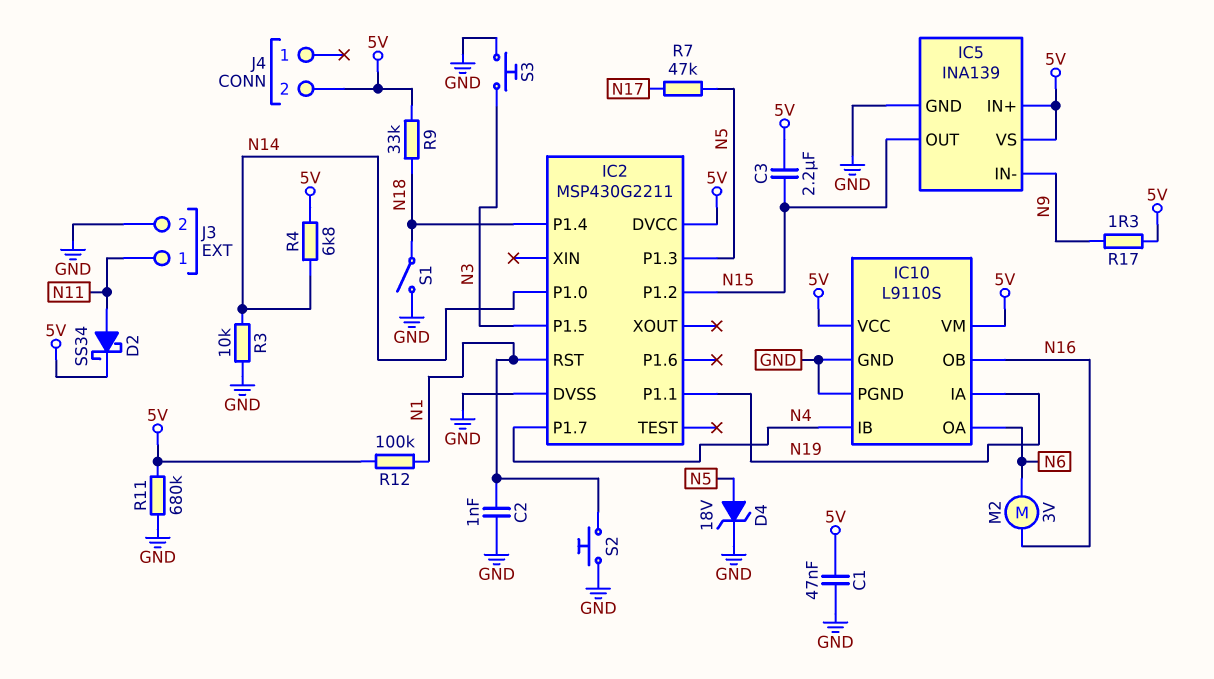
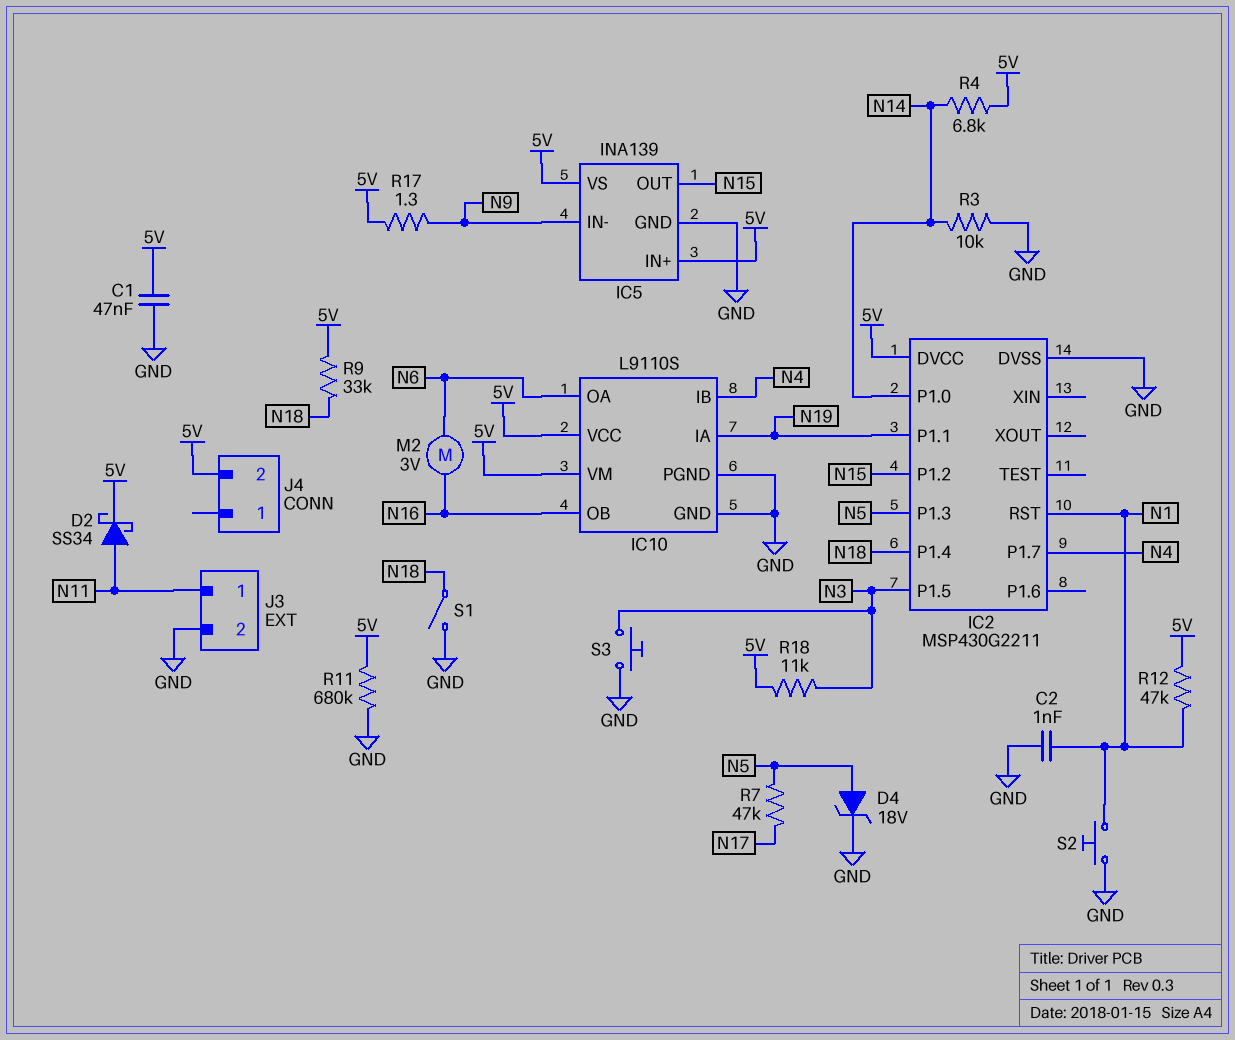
C3: 2.2uF (5V, N15) -> none
R12: 100k (5V, N1) -> 47k (5V, N1)
R18: none -> 11k (5V, N3)

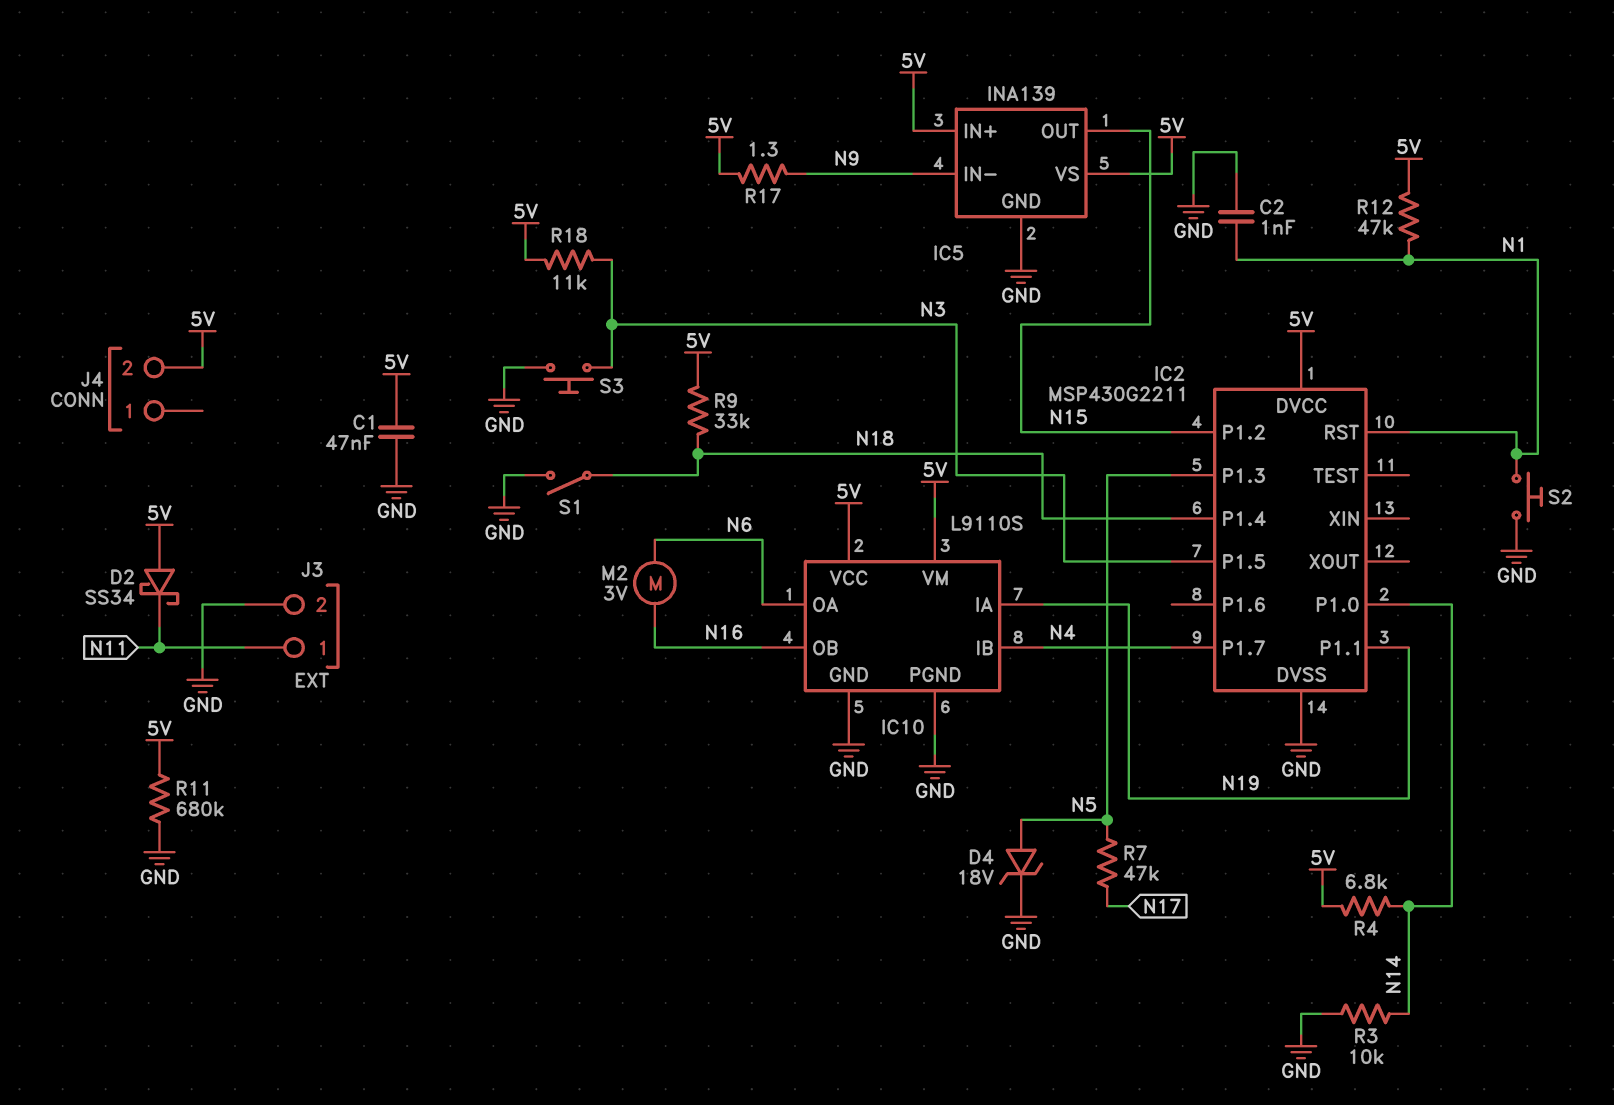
D2: schottky SS34 (A N11, K 5V) -> schottky SS34 (A 5V, K N11)

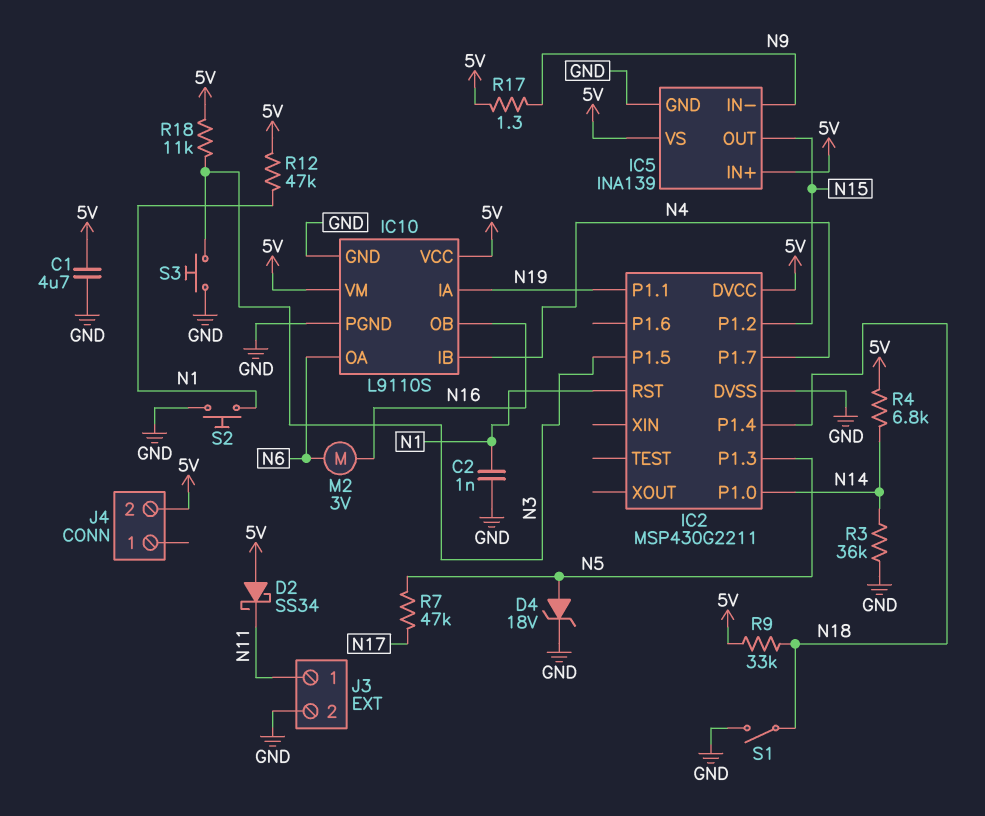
C1: 47nF (5V, GND) -> 4.7uF (5V, GND)
R3: 10k (GND, N14) -> 36k (GND, N14)
R11: 680k (5V, GND) -> none

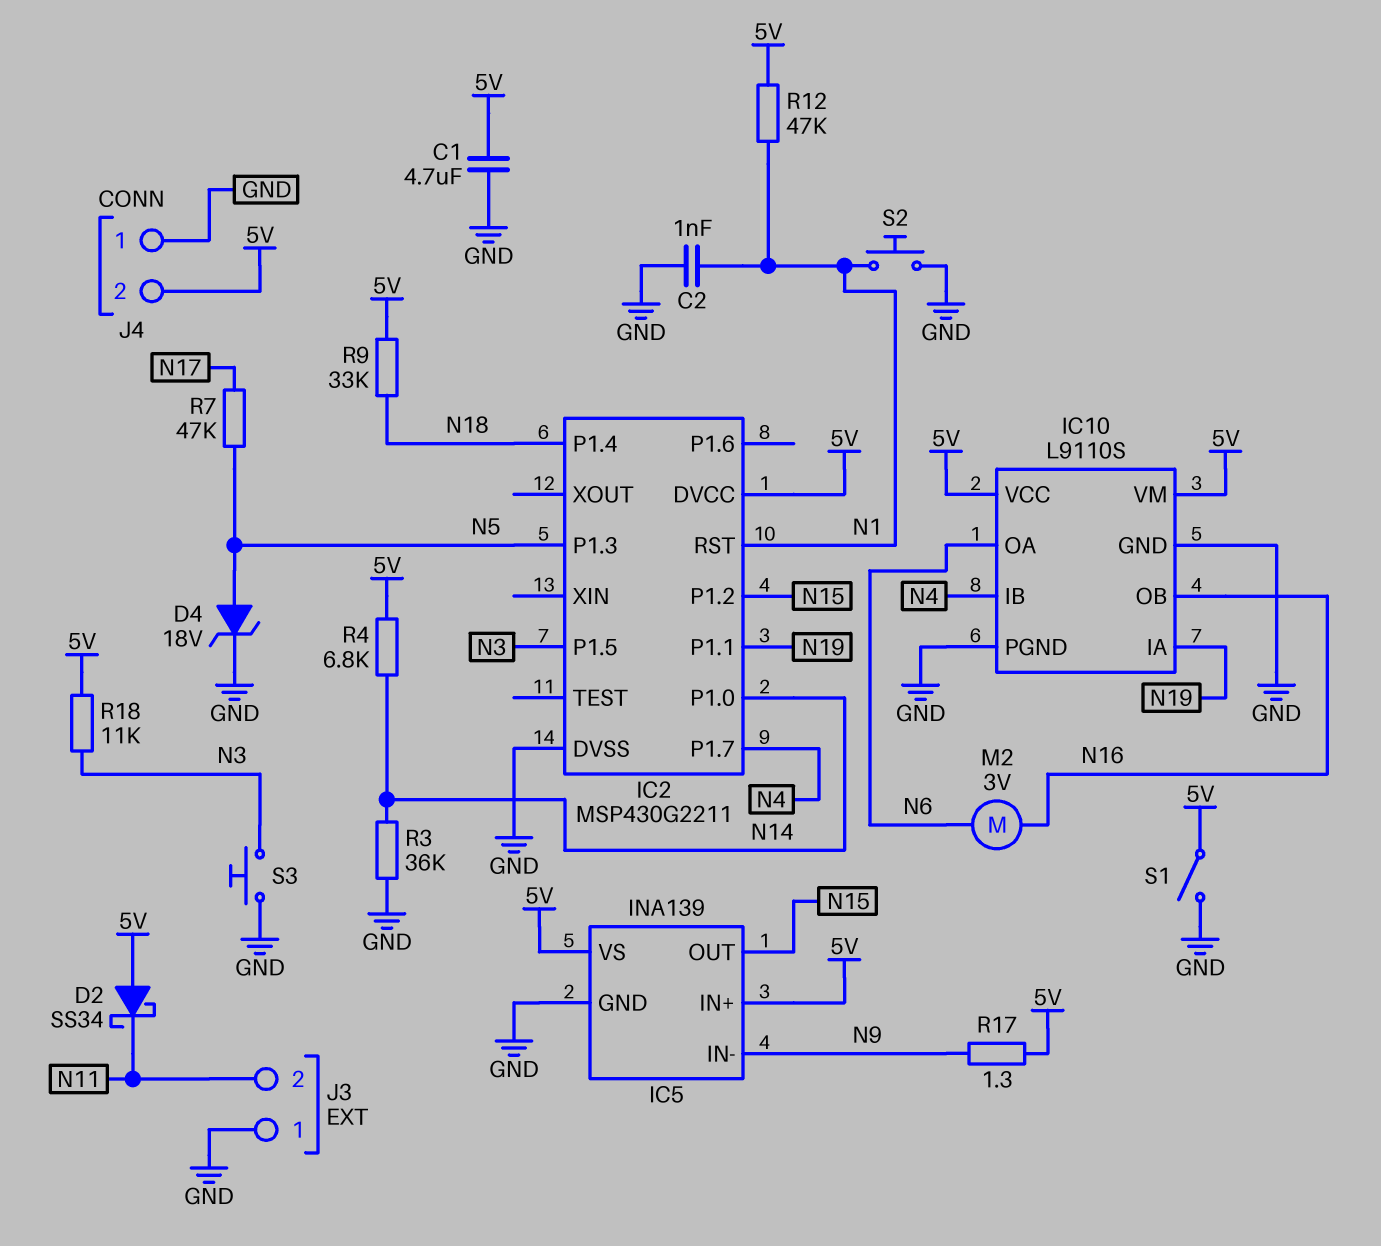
J3 pin 1: N11 -> GND
J3 pin 2: GND -> N11
J4 pin 1: none -> GND
S1: switch (GND, N18) -> switch (5V, GND)

